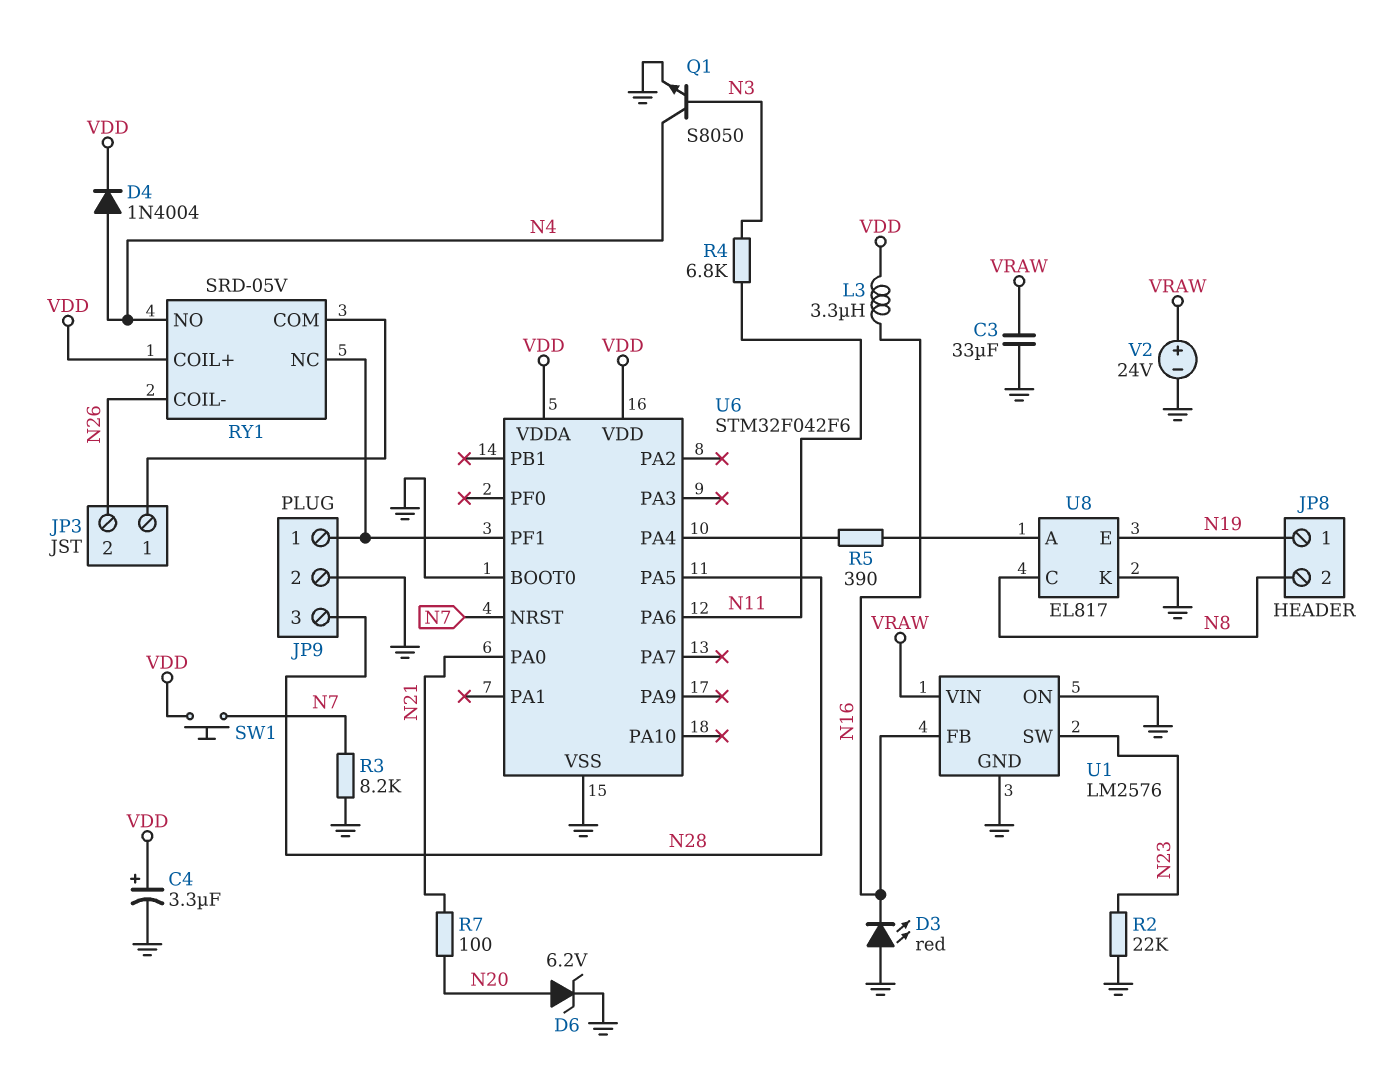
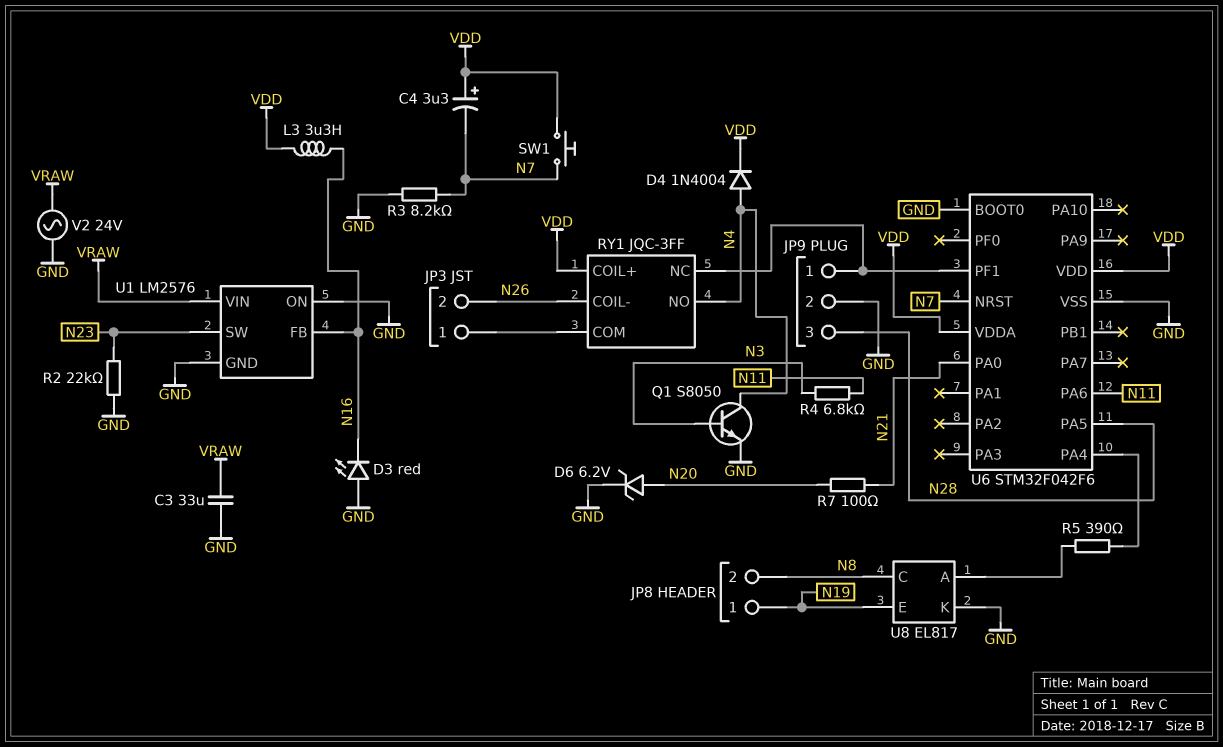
C4: 3.3uF (plus VDD, minus GND) -> 3.3uF (plus VDD, minus N7)
RY1: SRD-05V -> JQC-3FF
V2: 24V (plus VRAW, minus GND) -> AC 24V (GND, VRAW)

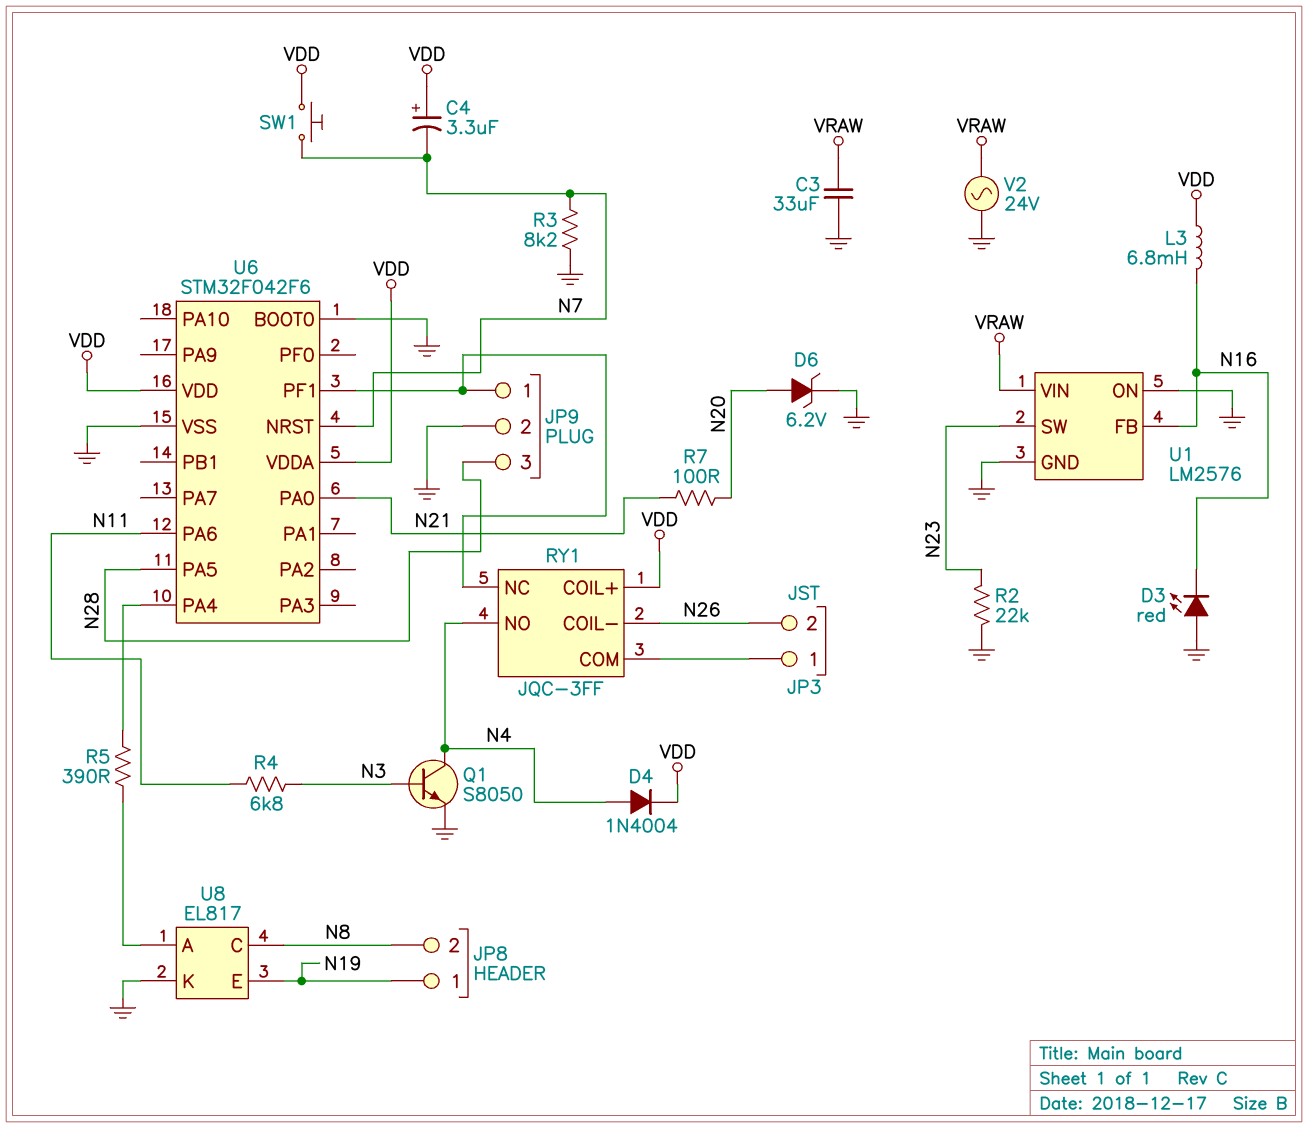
L3: 3.3uH (N16, VDD) -> 6.8mH (N16, VDD)

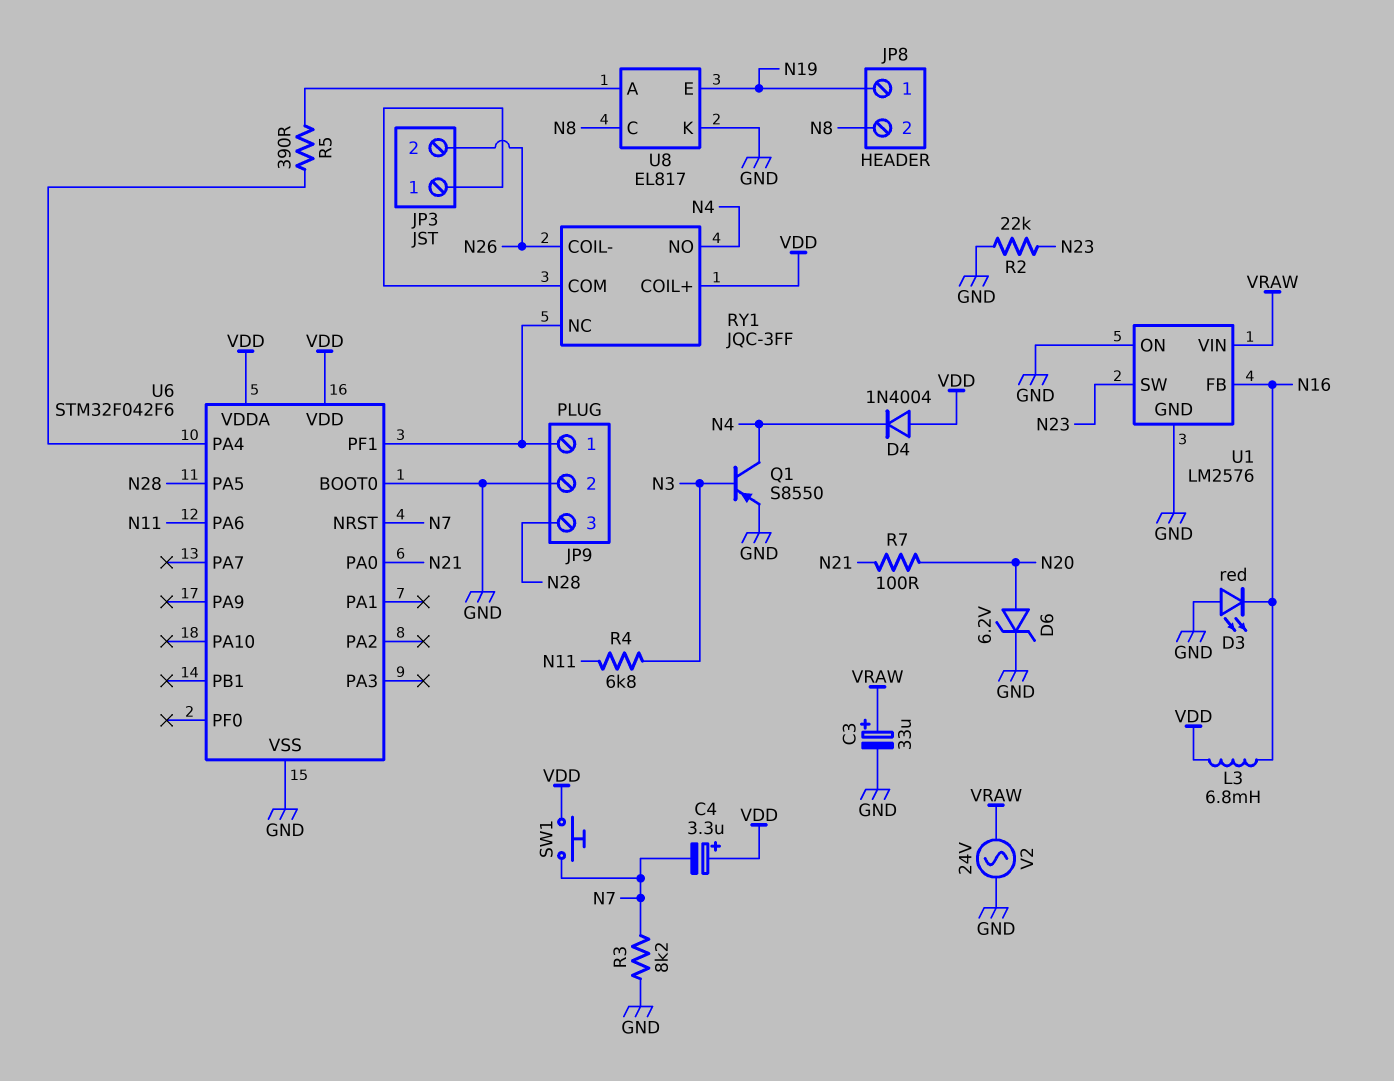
C3: 33uF (GND, VRAW) -> 33uF (plus VRAW, minus GND)
D4: diode 1N4004 (A N4, K VDD) -> diode 1N4004 (A VDD, K N4)
Q1: NPN S8050 (B N3, C N4, E GND) -> PNP S8550 (B N3, C N4, E GND)

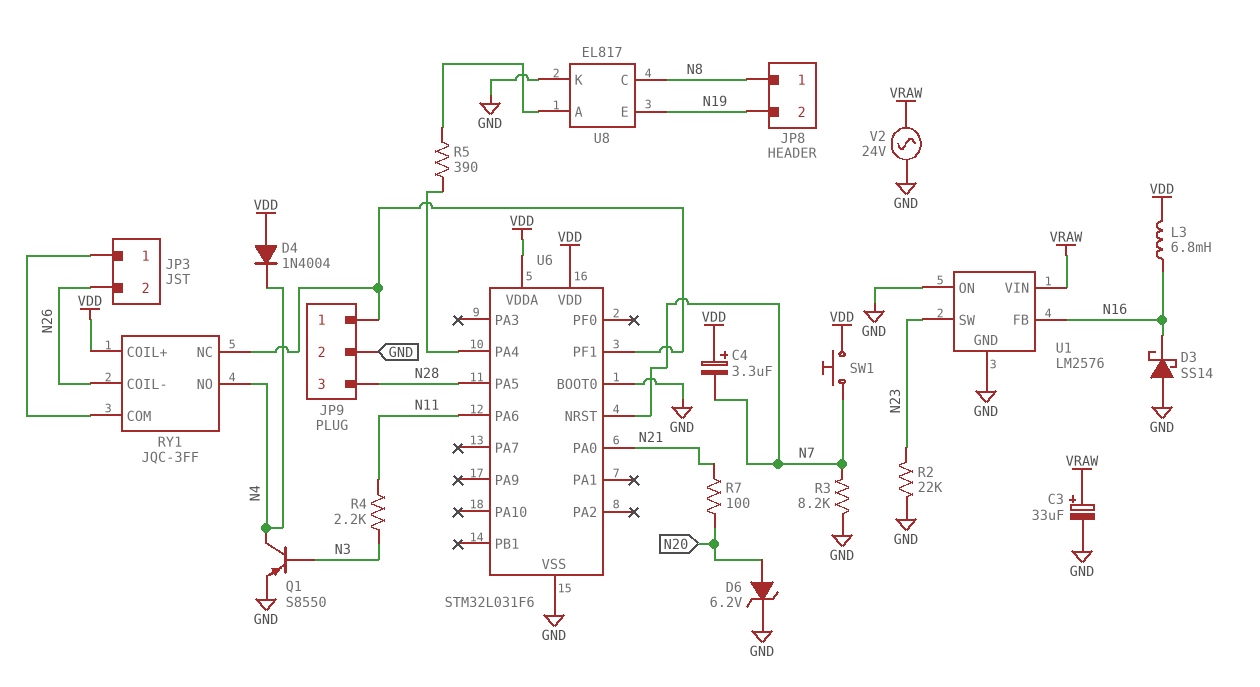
D3: LED red (A GND, K N16) -> schottky SS14 (A GND, K N16)
JP8 pin 1: N19 -> N8
JP8 pin 2: N8 -> N19
R4: 6.8k (N3, N11) -> 2.2k (N3, N11)
U6: STM32F042F6 -> STM32L031F6

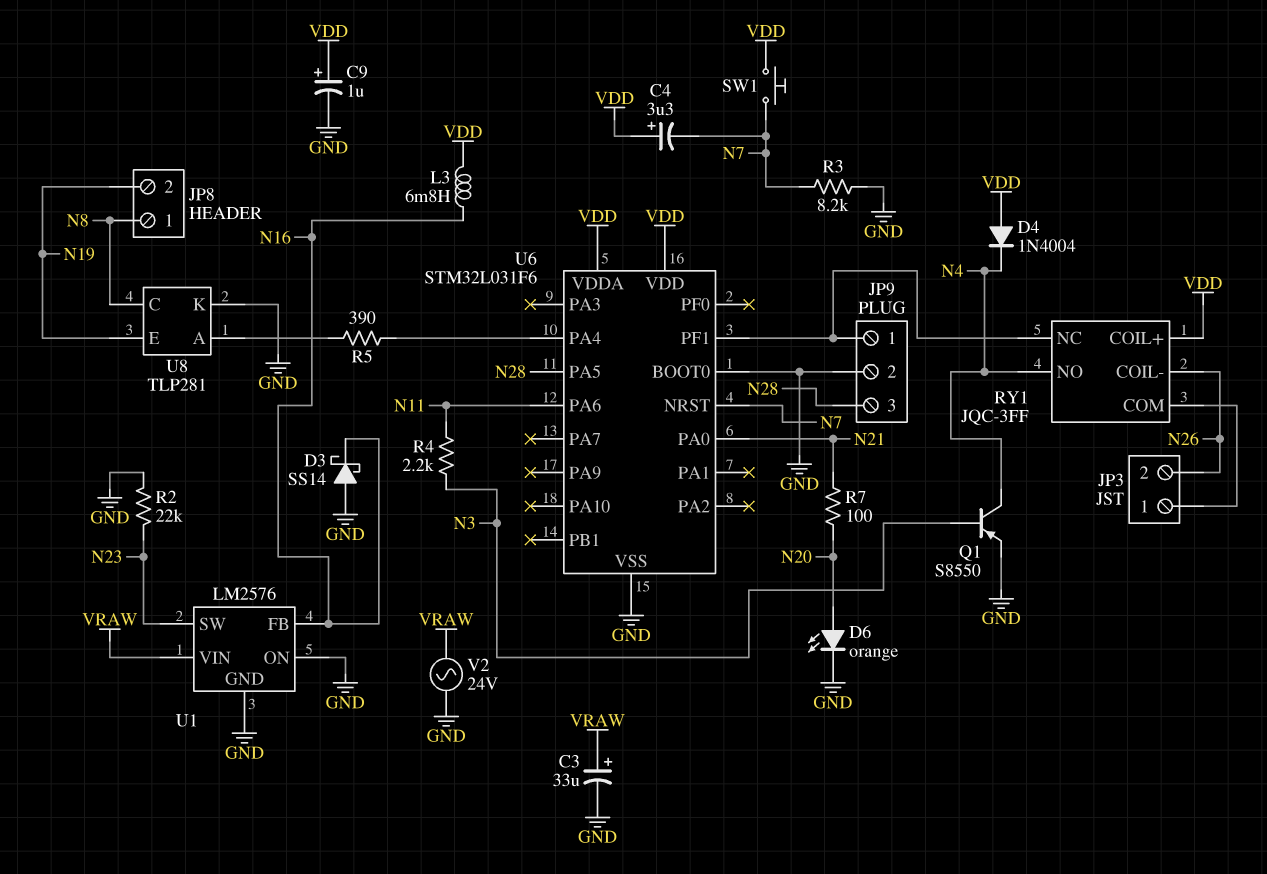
C9: none -> 1uF (plus VDD, minus GND)
D6: zener 6.2V (A N20, K GND) -> LED orange (A N20, K GND)
U8: EL817 -> TLP281

